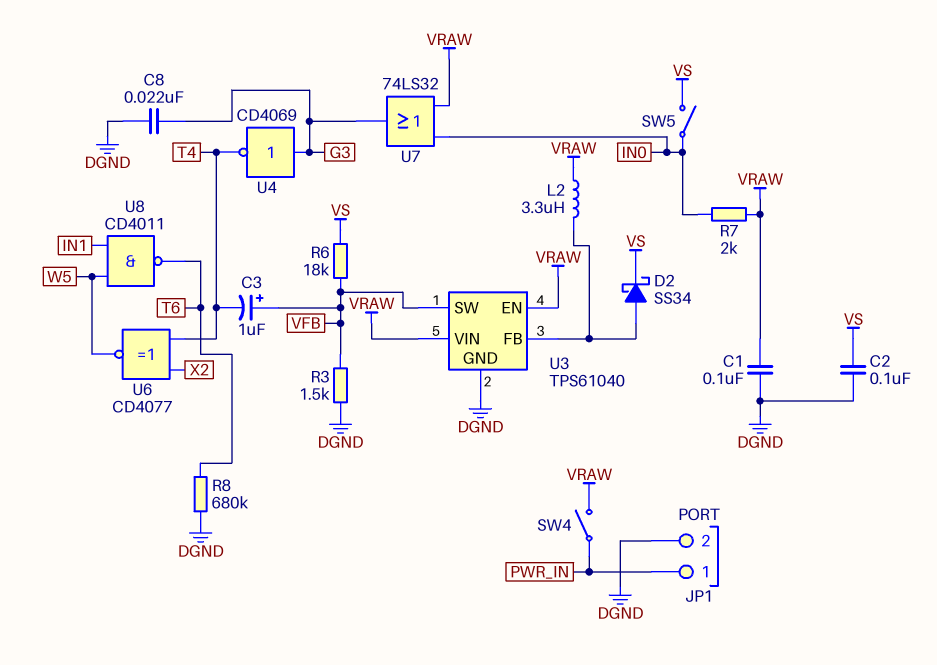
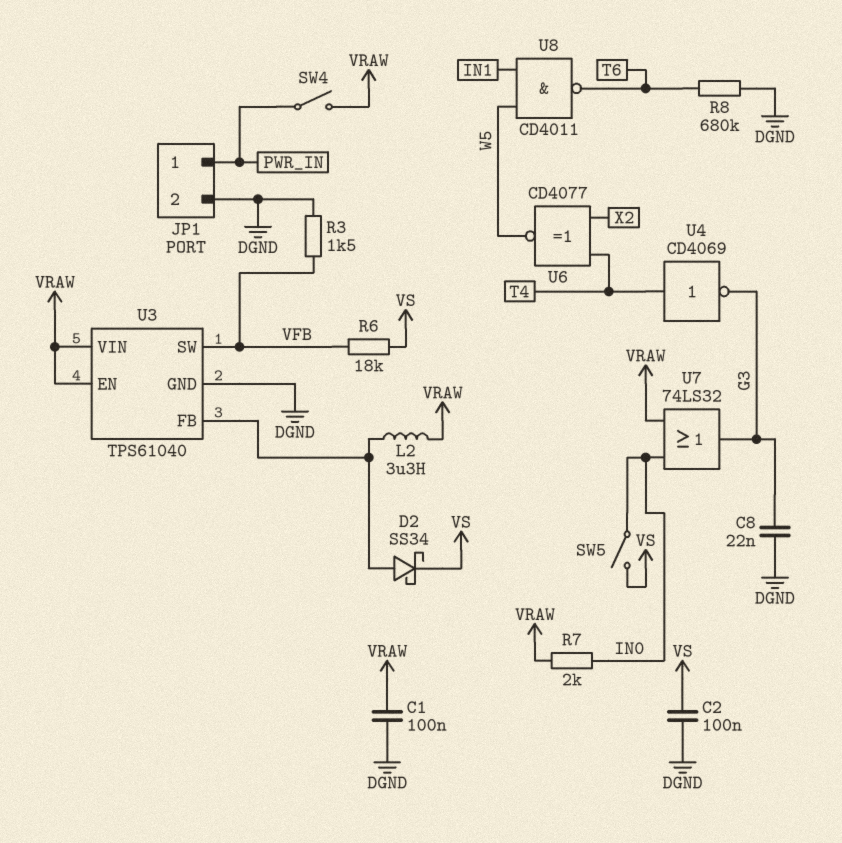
C3: 1uF (plus VFB, minus T4) -> none
U4: NOT CD4069 (in G3, out T4) -> NOT CD4069 (in T4, out G3)

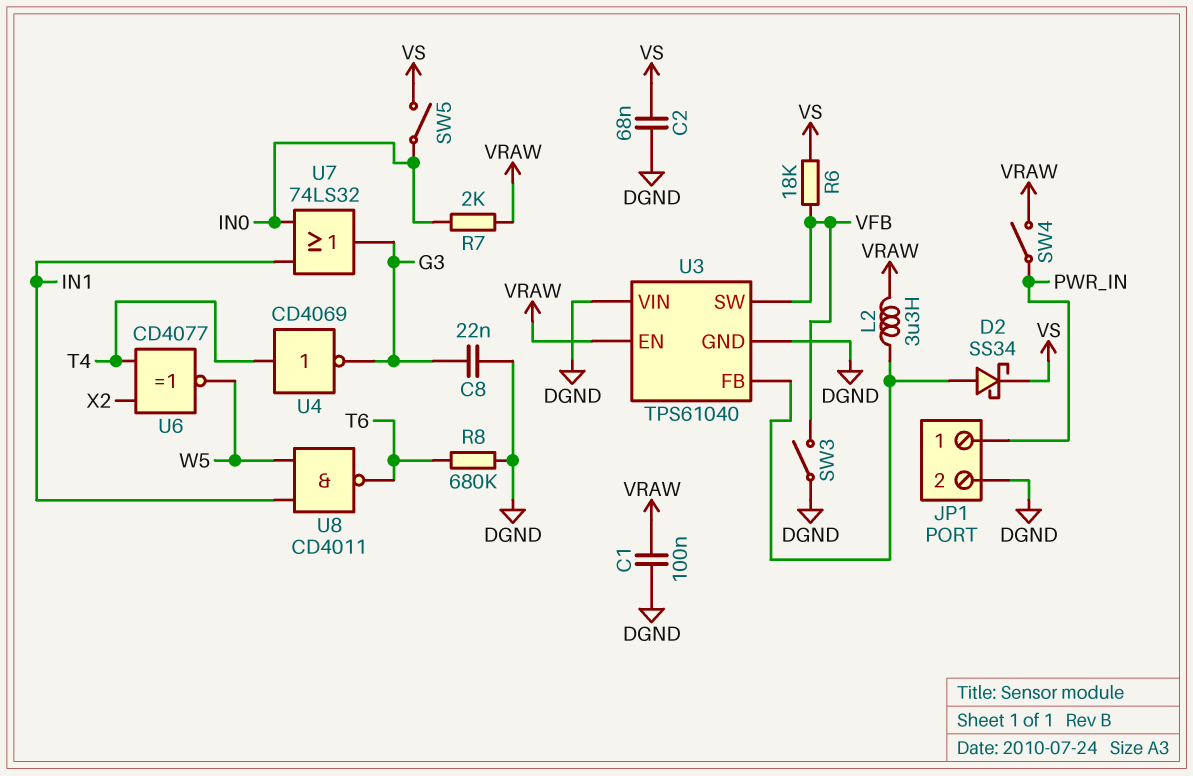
C2: 100nF (DGND, VS) -> 68nF (DGND, VS)
R3: 1.5k (DGND, VFB) -> none
SW3: none -> switch (DGND, VFB)
U3 pin VIN: VRAW -> DGND
U7: OR 74LS32 (in IN0, in VRAW, out G3) -> OR 74LS32 (in IN0, in IN1, out G3)

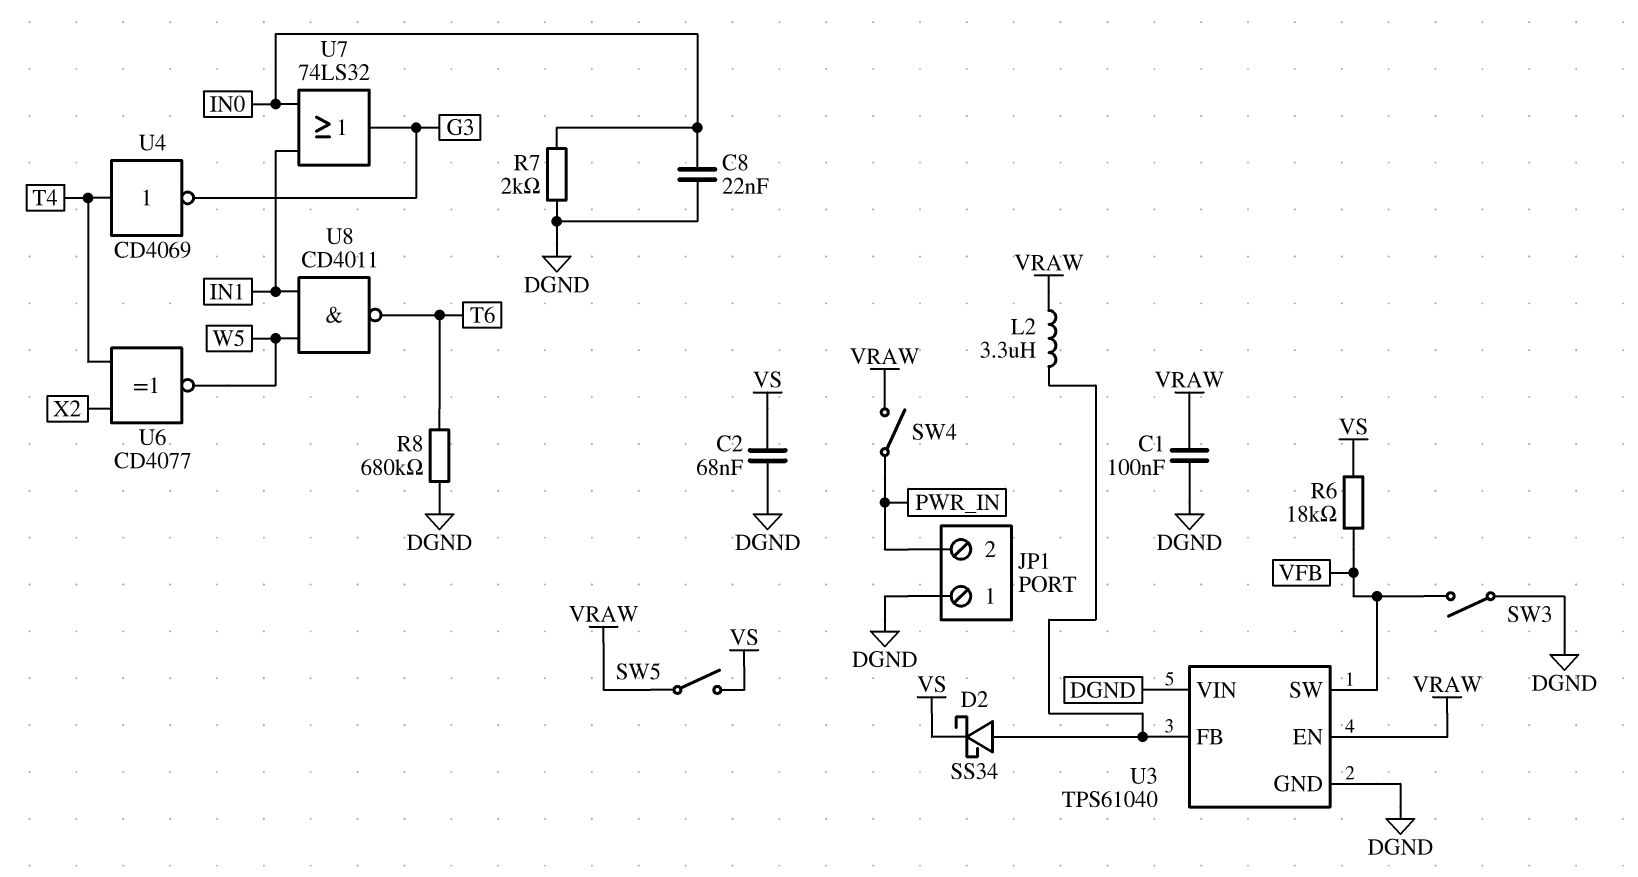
C8: 22nF (DGND, G3) -> 22nF (DGND, IN0)
JP1 pin 1: PWR_IN -> DGND
JP1 pin 2: DGND -> PWR_IN
R7: 2k (IN0, VRAW) -> 2k (DGND, IN0)
SW5: switch (IN0, VS) -> switch (VRAW, VS)

